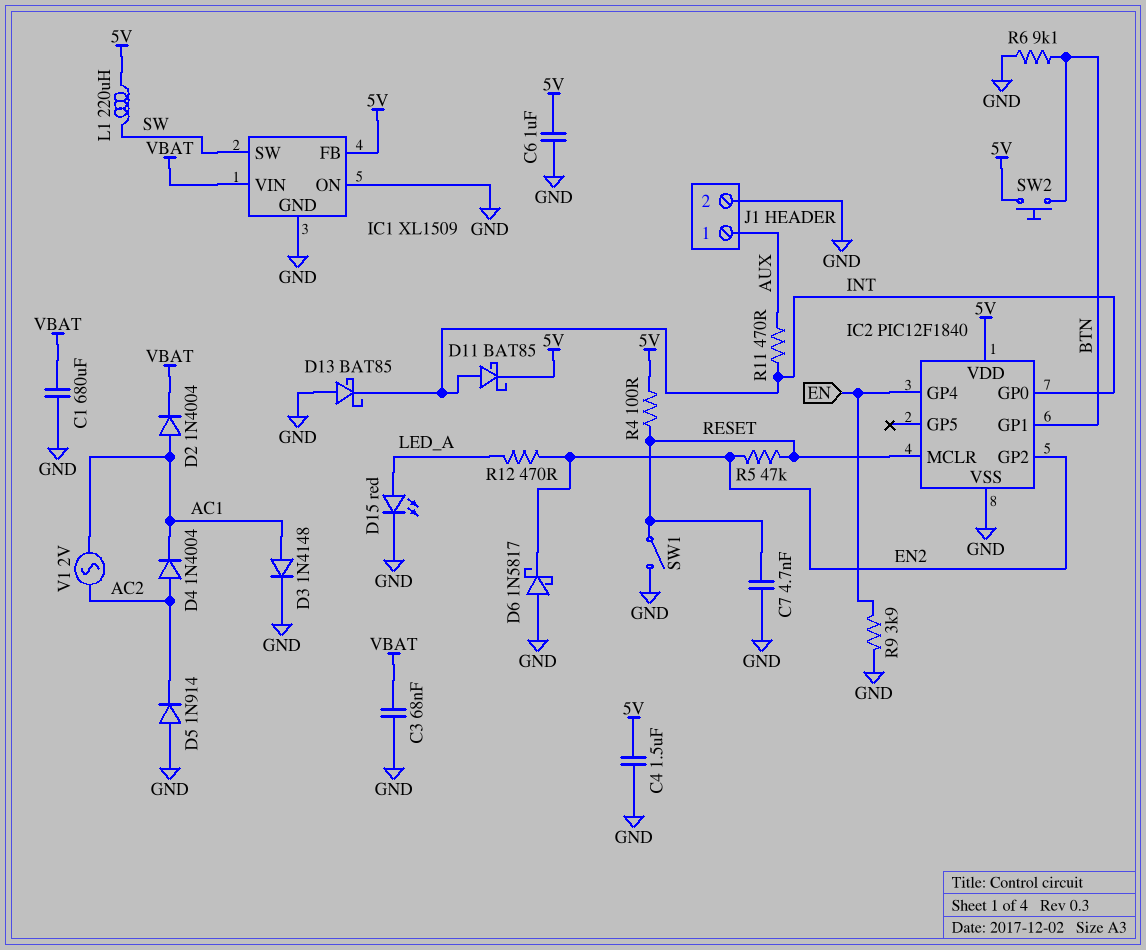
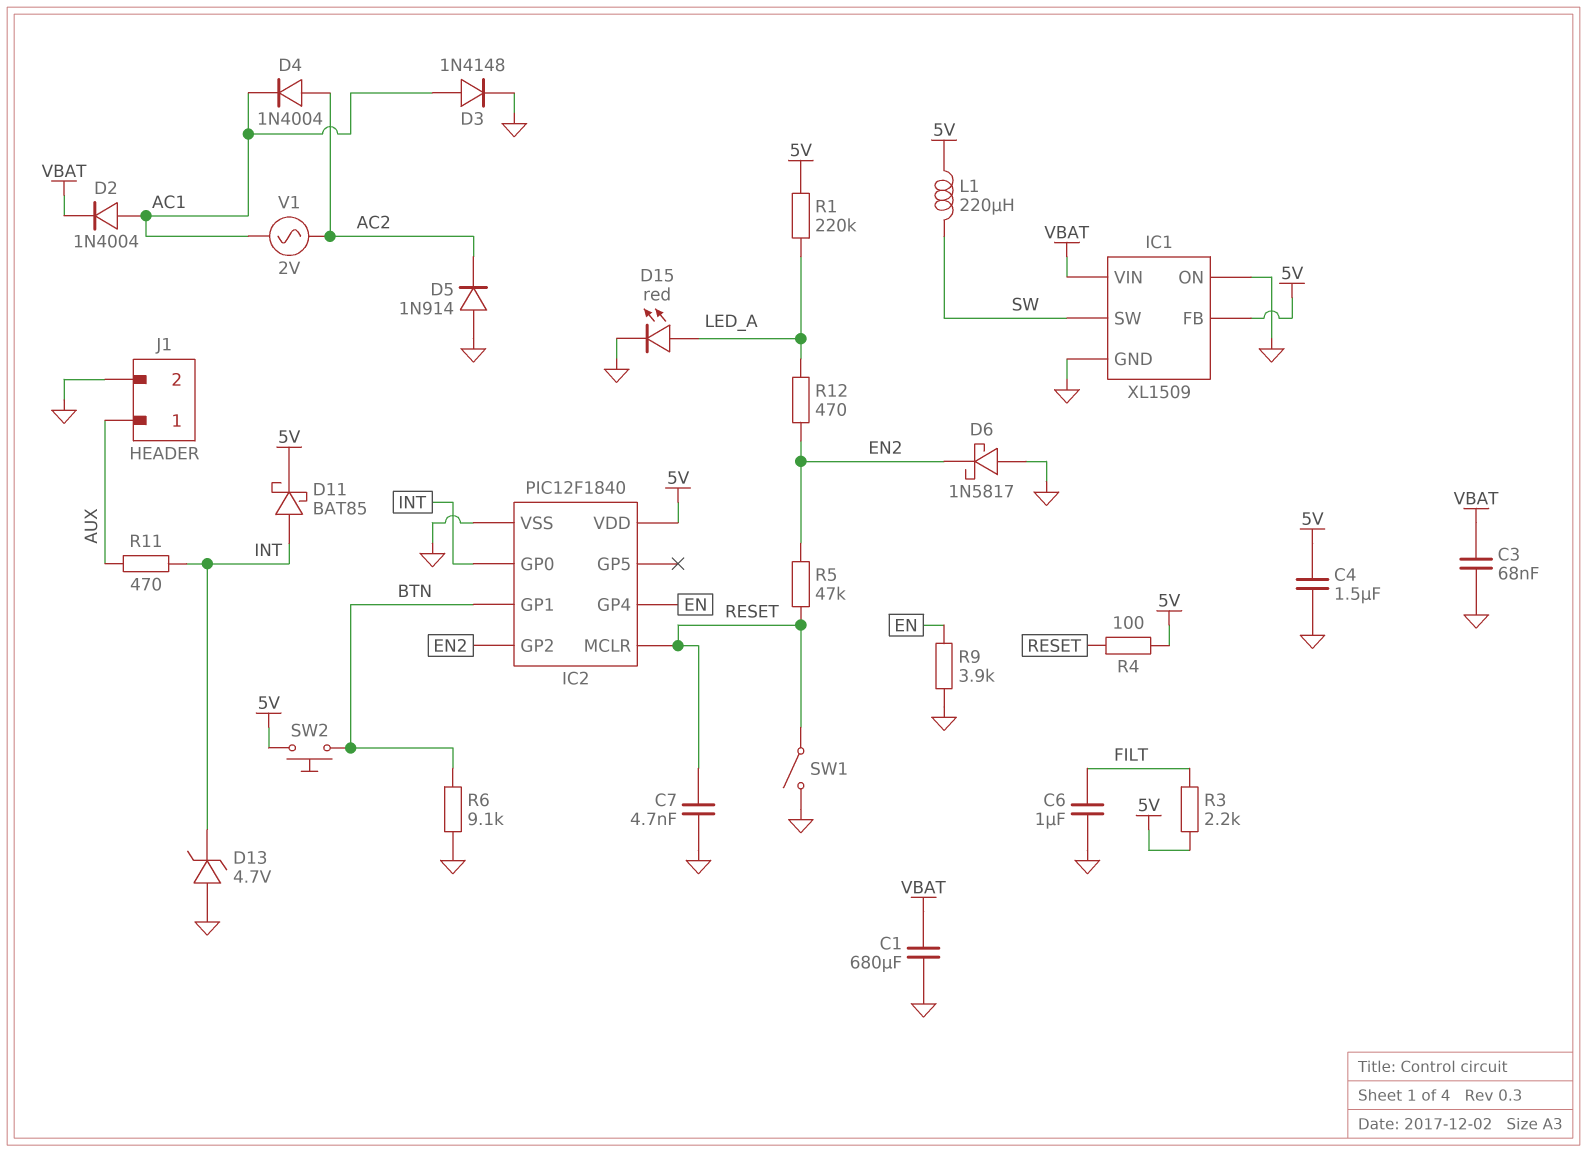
C6: 1uF (5V, GND) -> 1uF (FILT, GND)
D13: schottky BAT85 (A GND, K INT) -> zener 4.7V (A GND, K INT)
R1: none -> 220k (5V, LED_A)
R3: none -> 2.2k (5V, FILT)

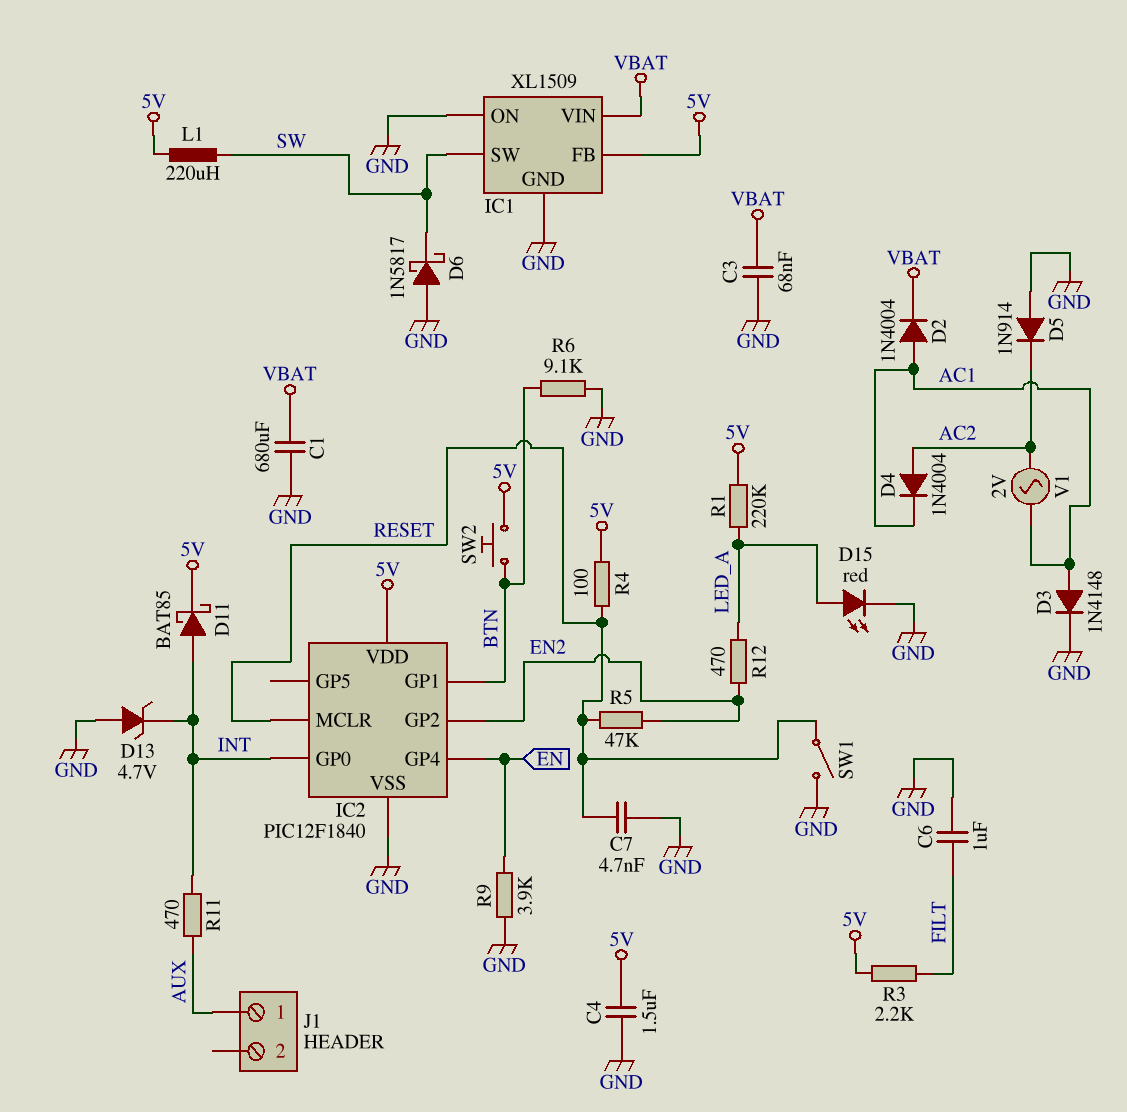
D6: schottky 1N5817 (A GND, K EN2) -> schottky 1N5817 (A GND, K SW)
J1 pin 2: GND -> none

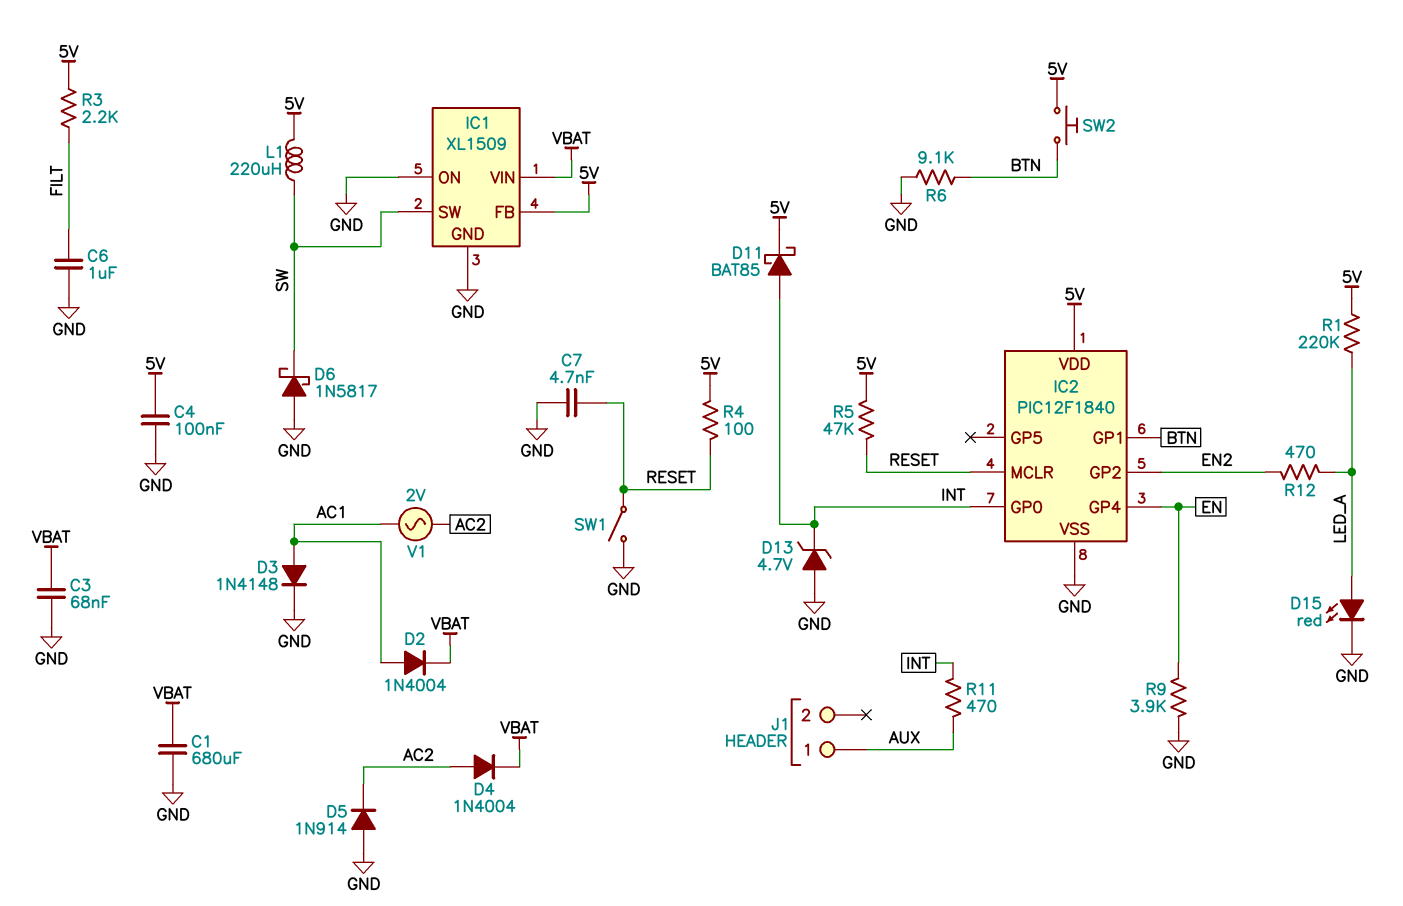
C4: 1.5uF (5V, GND) -> 100nF (5V, GND)
D4: diode 1N4004 (A AC2, K AC1) -> diode 1N4004 (A AC2, K VBAT)
R5: 47k (EN2, RESET) -> 47k (5V, RESET)

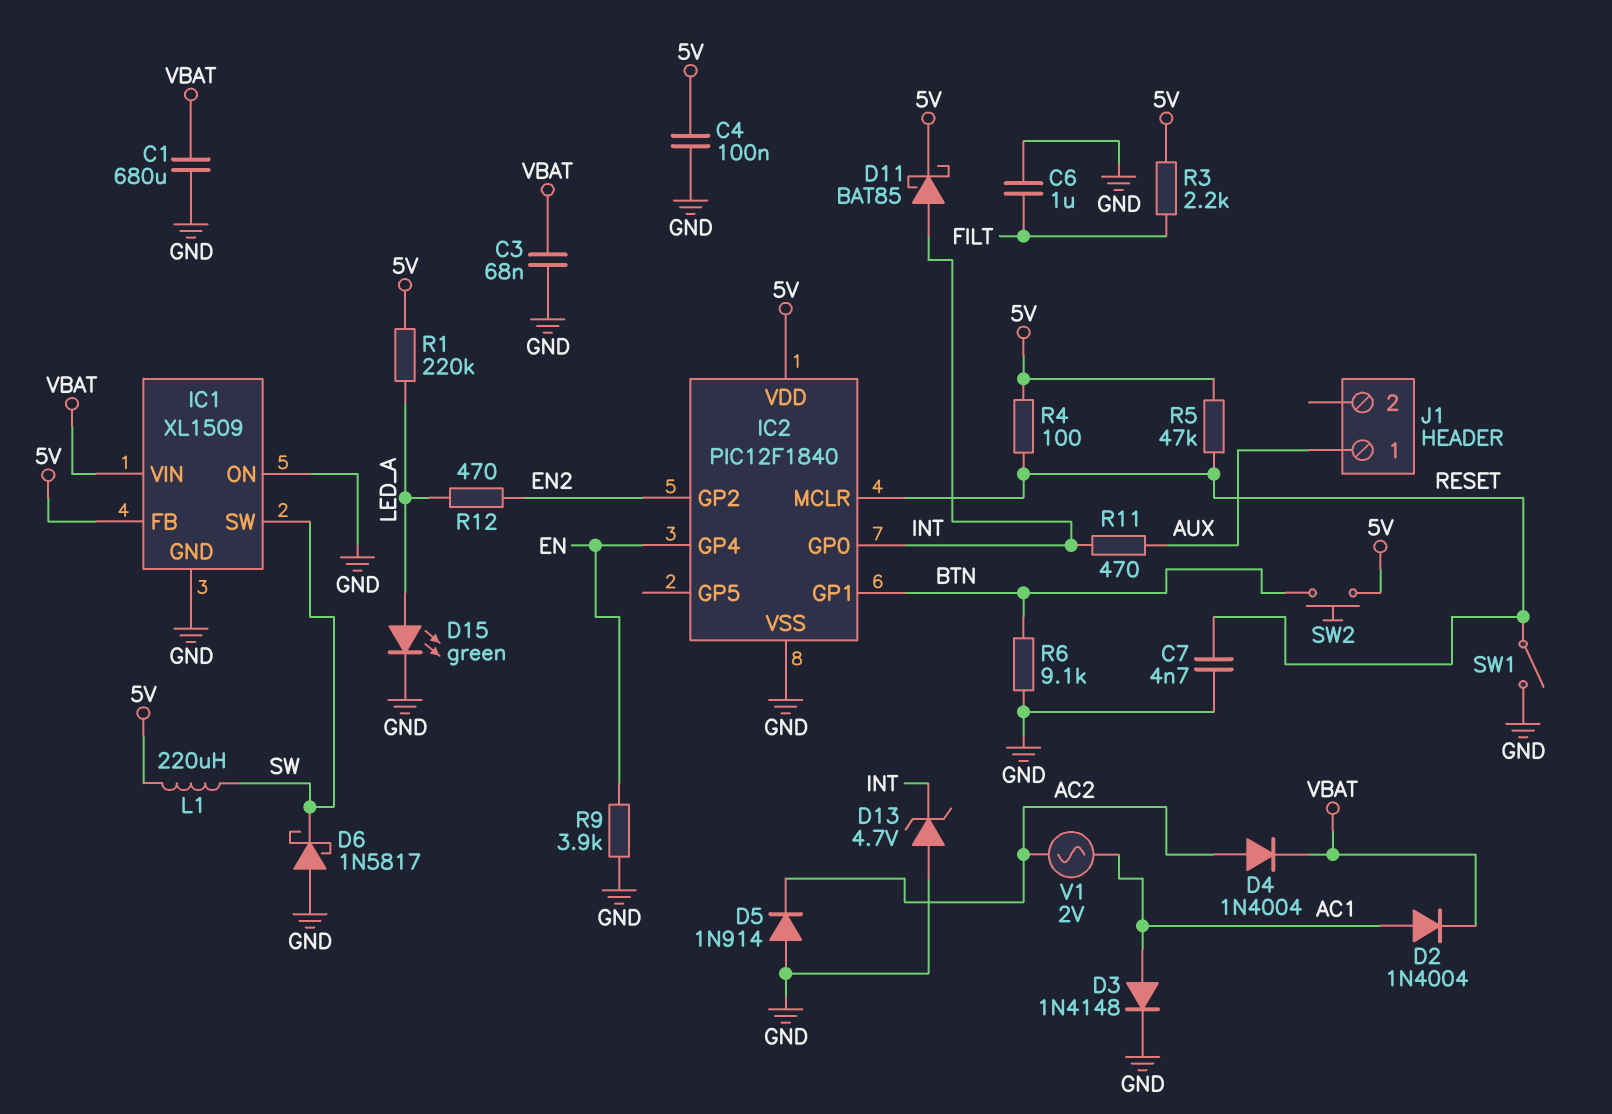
D15: LED red (A LED_A, K GND) -> LED green (A LED_A, K GND)

